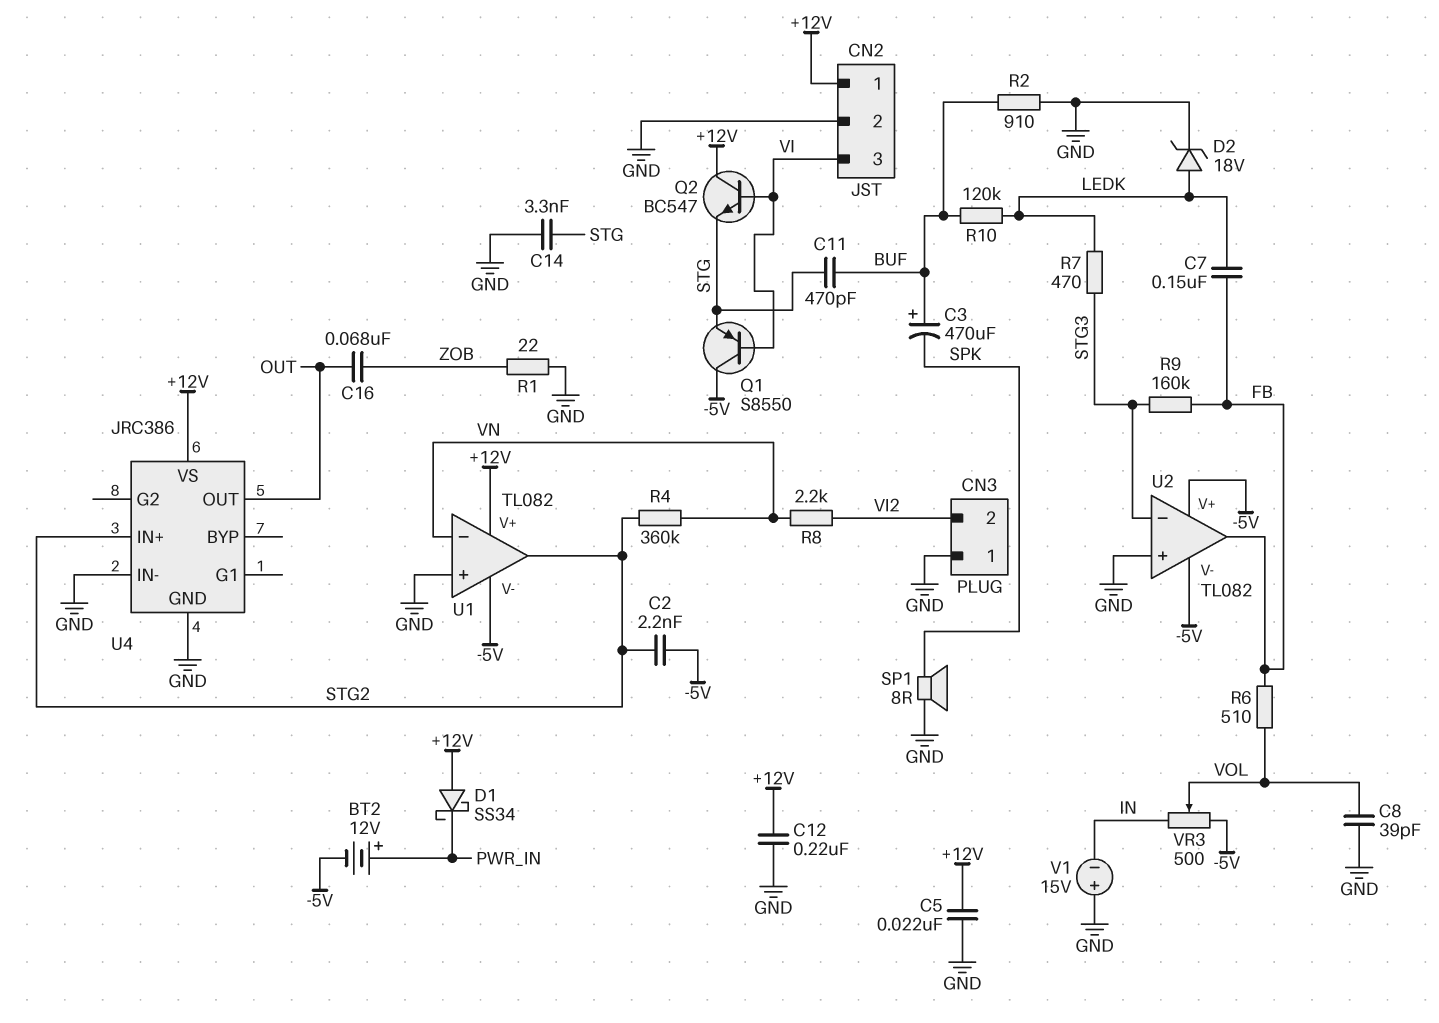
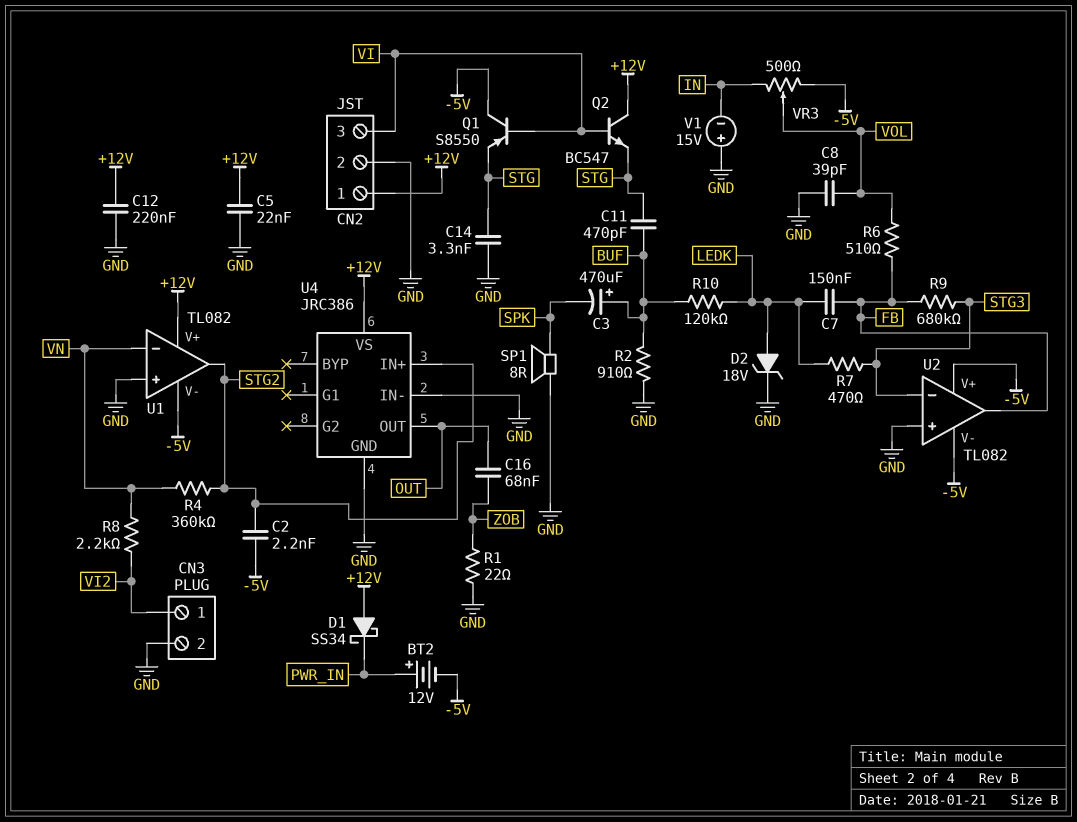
CN3 pin 1: GND -> VI2
CN3 pin 2: VI2 -> GND
R9: 160k (FB, STG3) -> 680k (FB, STG3)

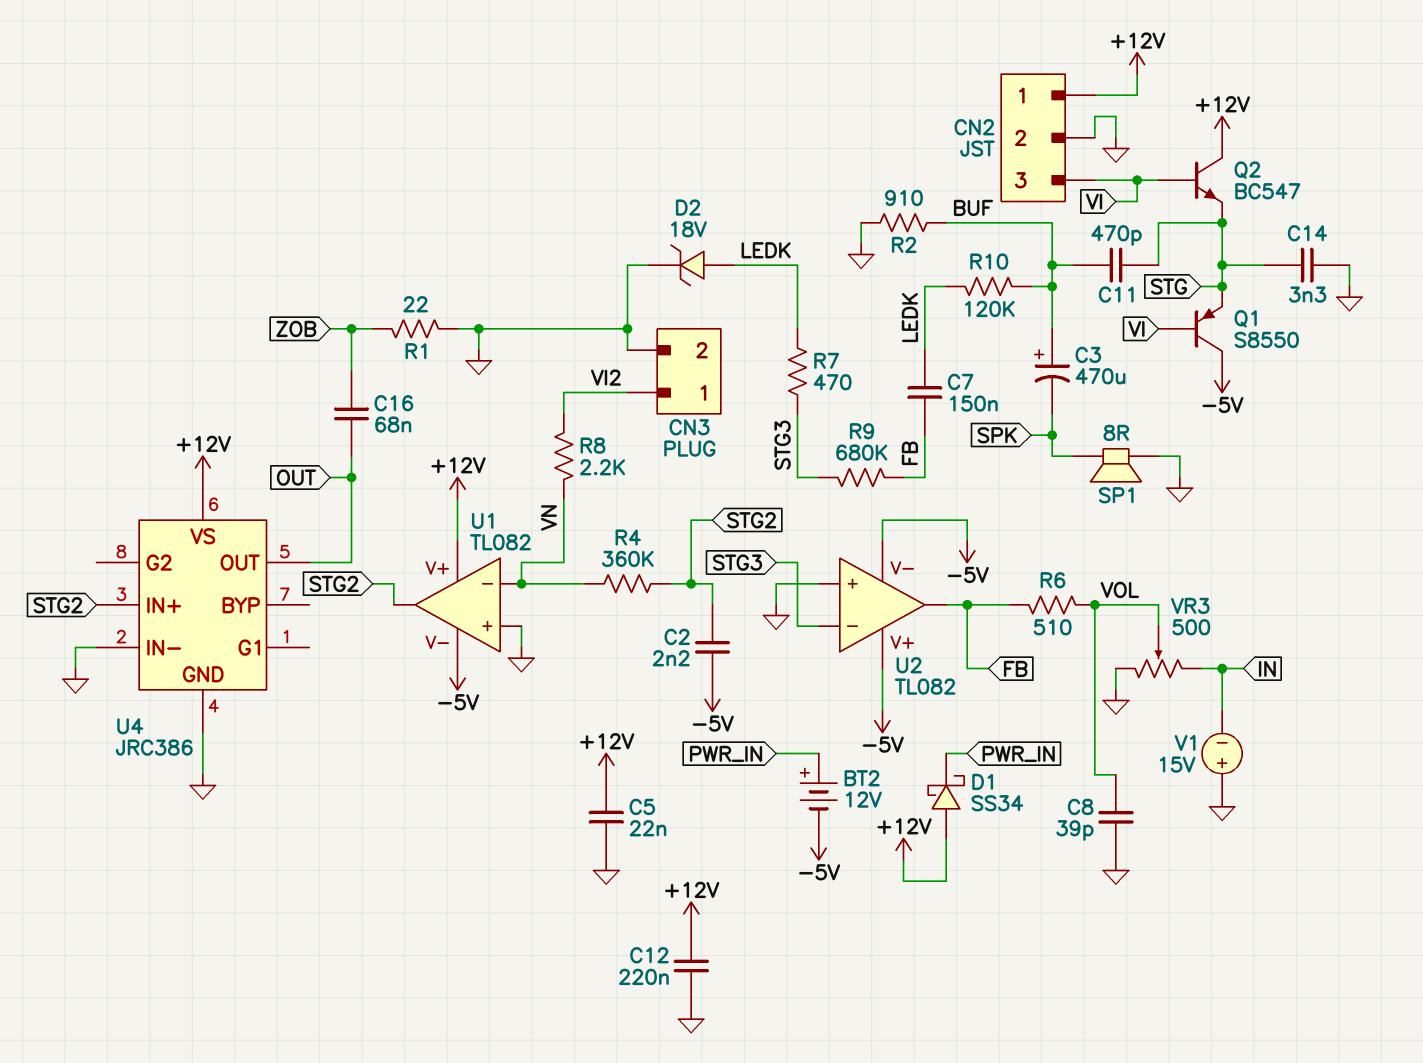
VR3: 500 (-5V, IN, wiper VOL) -> 500 (GND, IN, wiper VOL)

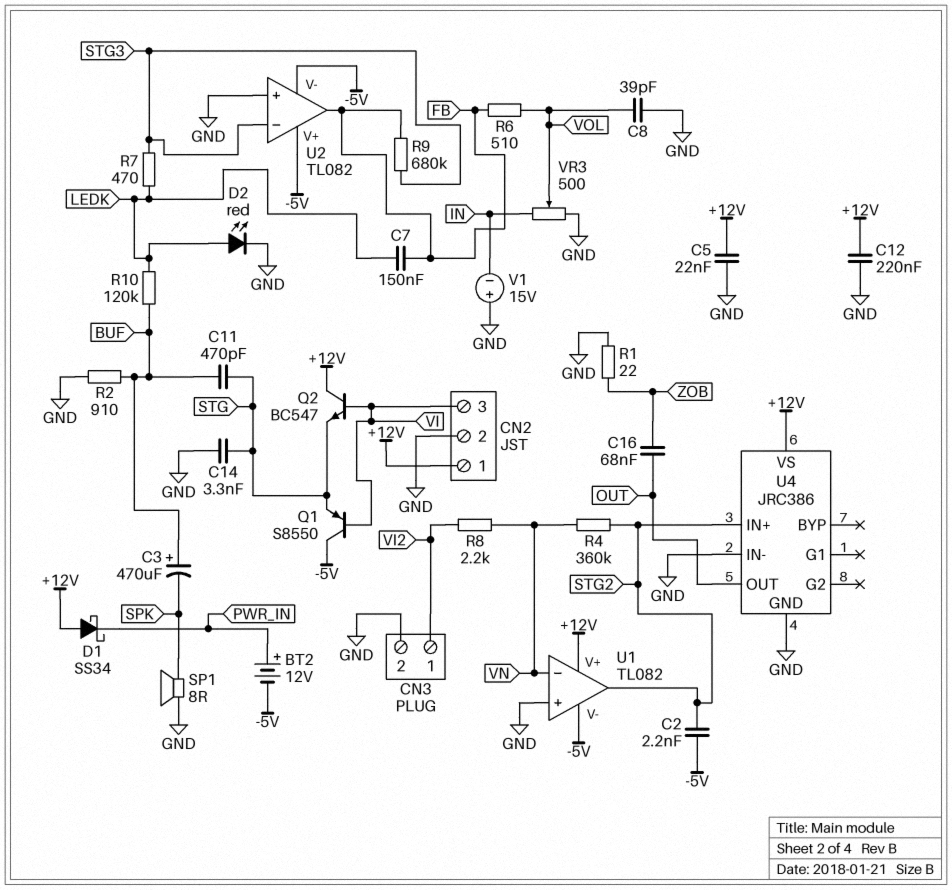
D2: zener 18V (A LEDK, K GND) -> LED red (A LEDK, K GND)

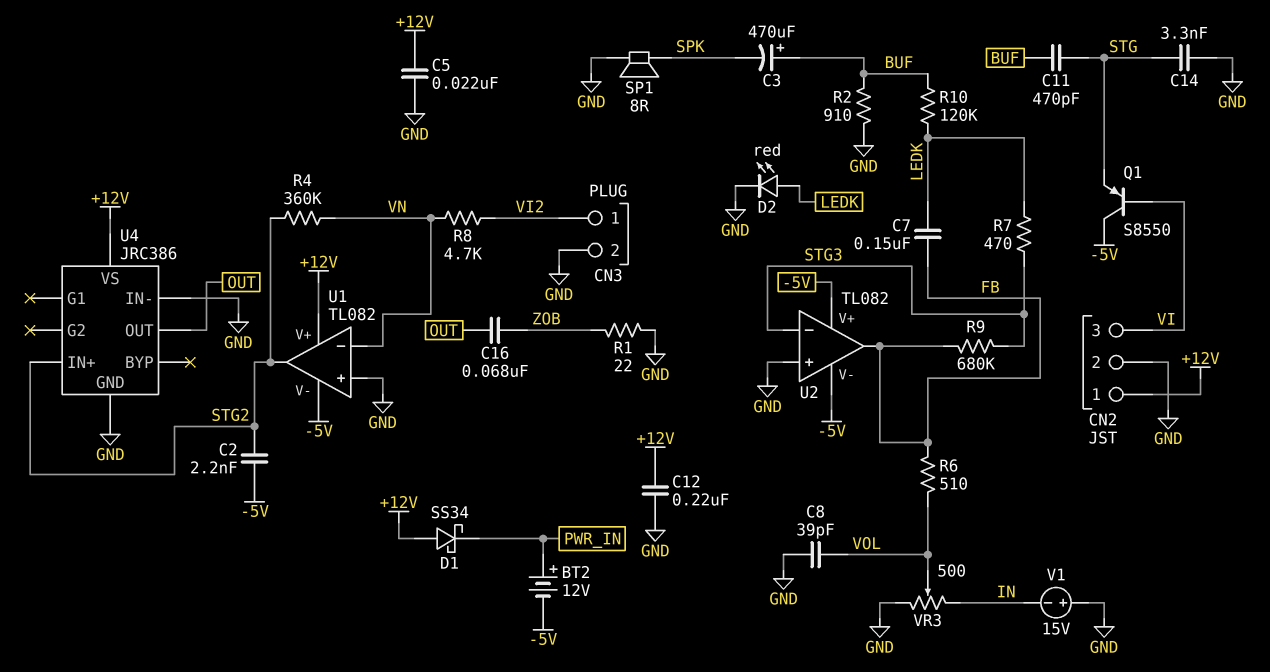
Q2: NPN BC547 (B VI, C +12V, E STG) -> none
R8: 2.2k (VI2, VN) -> 4.7k (VI2, VN)

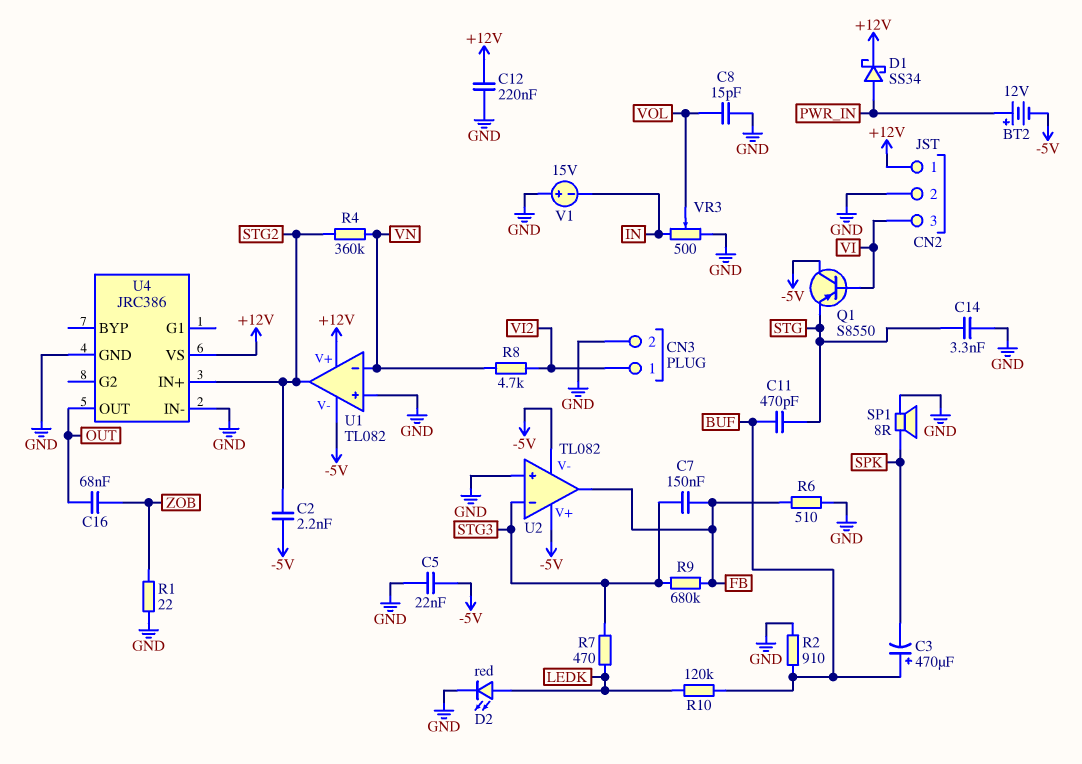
C5: 22nF (+12V, GND) -> 22nF (-5V, GND)
C7: 150nF (FB, LEDK) -> 150nF (FB, STG3)
C8: 39pF (GND, VOL) -> 15pF (GND, VOL)
D1: schottky SS34 (A +12V, K PWR_IN) -> schottky SS34 (A PWR_IN, K +12V)
R6: 510 (FB, VOL) -> 510 (FB, GND)

